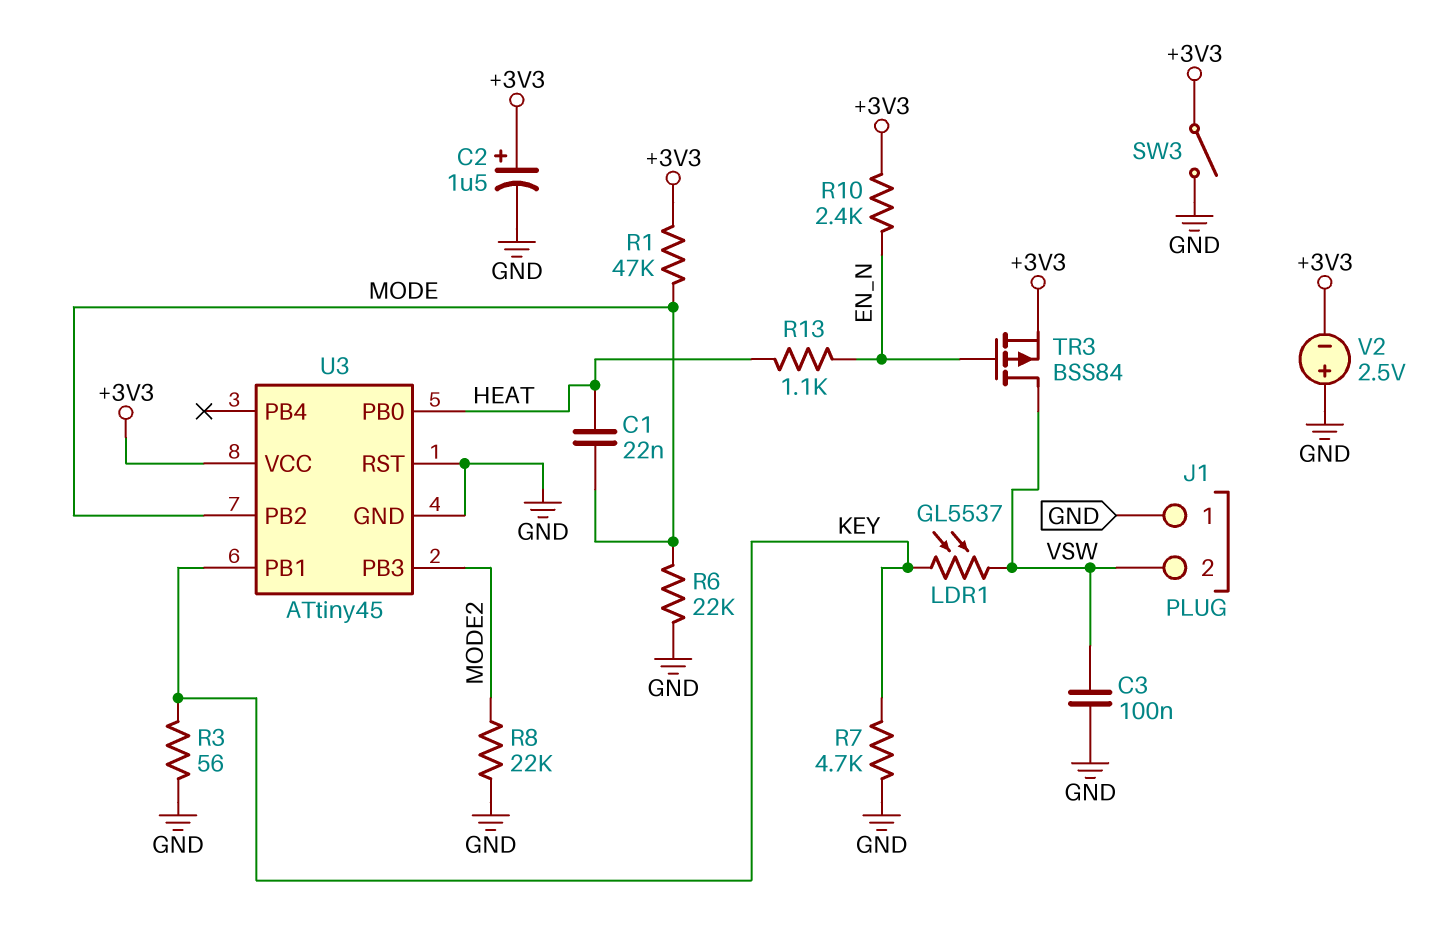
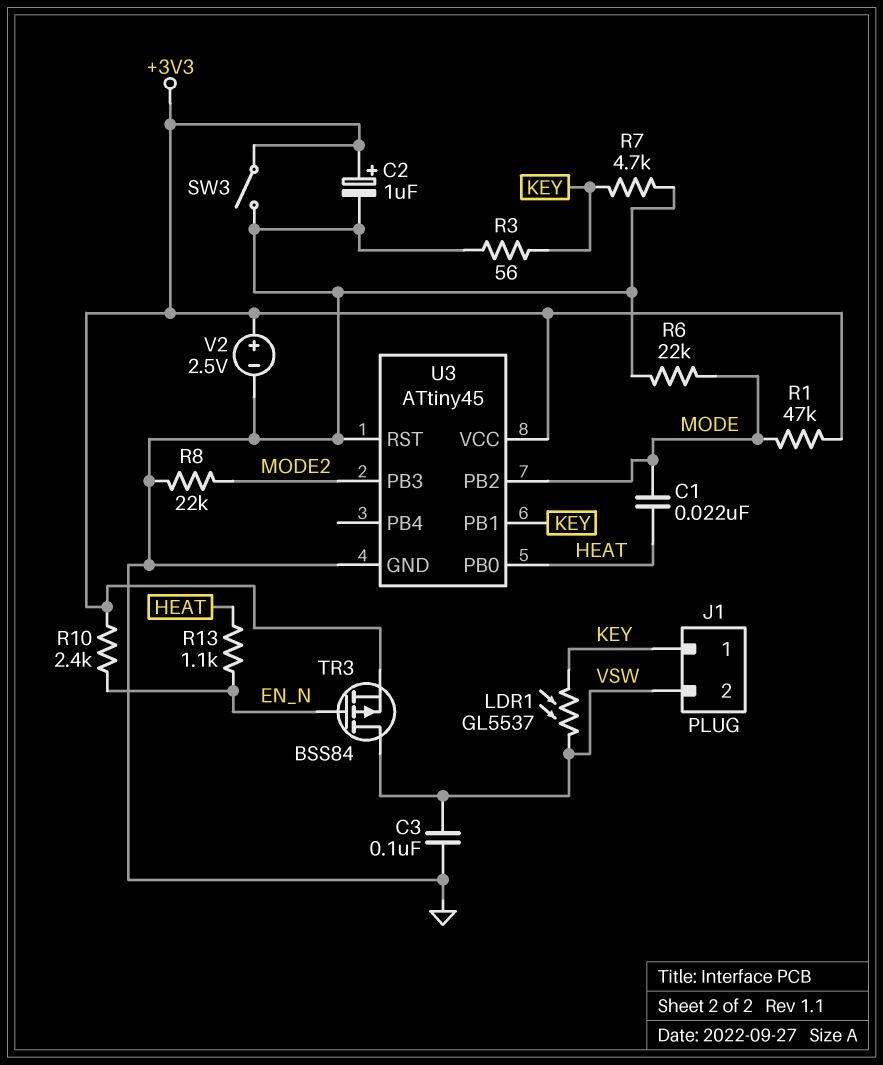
C2: 1.5uF (plus +3V3, minus GND) -> 1uF (plus +3V3, minus GND)
J1 pin 1: GND -> KEY
V2: 2.5V (plus GND, minus +3V3) -> 2.5V (plus +3V3, minus GND)

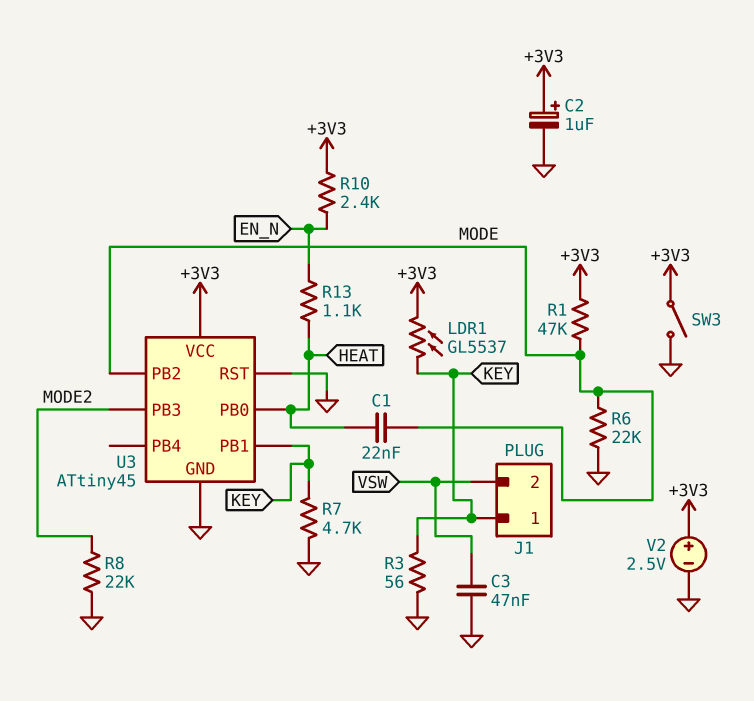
C3: 100nF (GND, VSW) -> 47nF (GND, VSW)
LDR1: GL5537 (KEY, VSW) -> GL5537 (+3V3, KEY)
TR3: PMOS BSS84 (G EN_N, D VSW, S +3V3) -> none

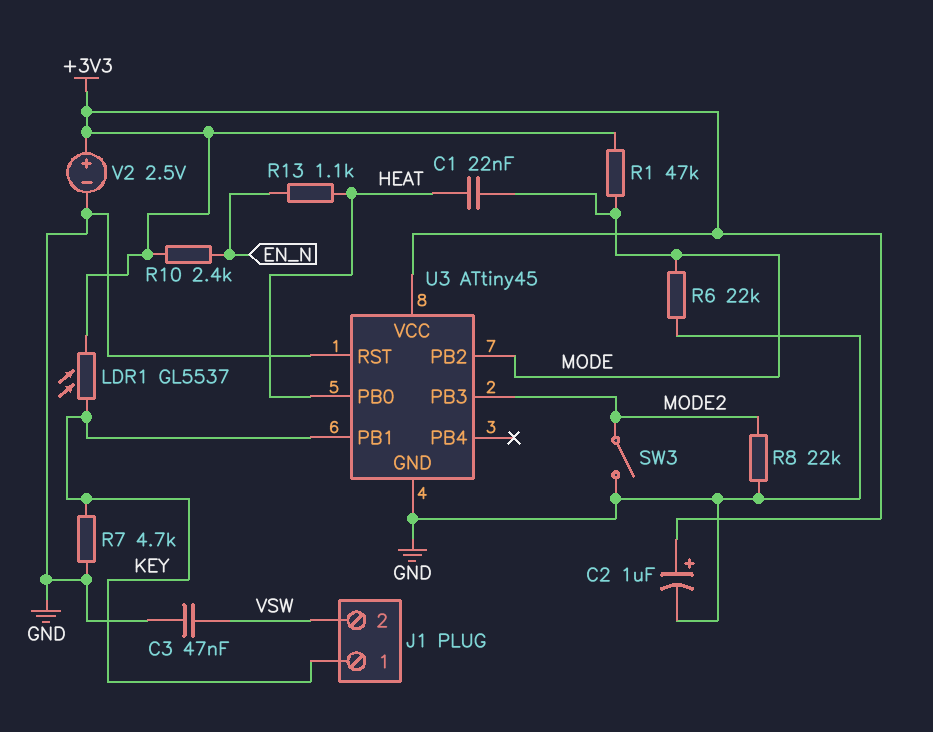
R3: 56 (GND, KEY) -> none
SW3: switch (+3V3, GND) -> switch (GND, MODE2)

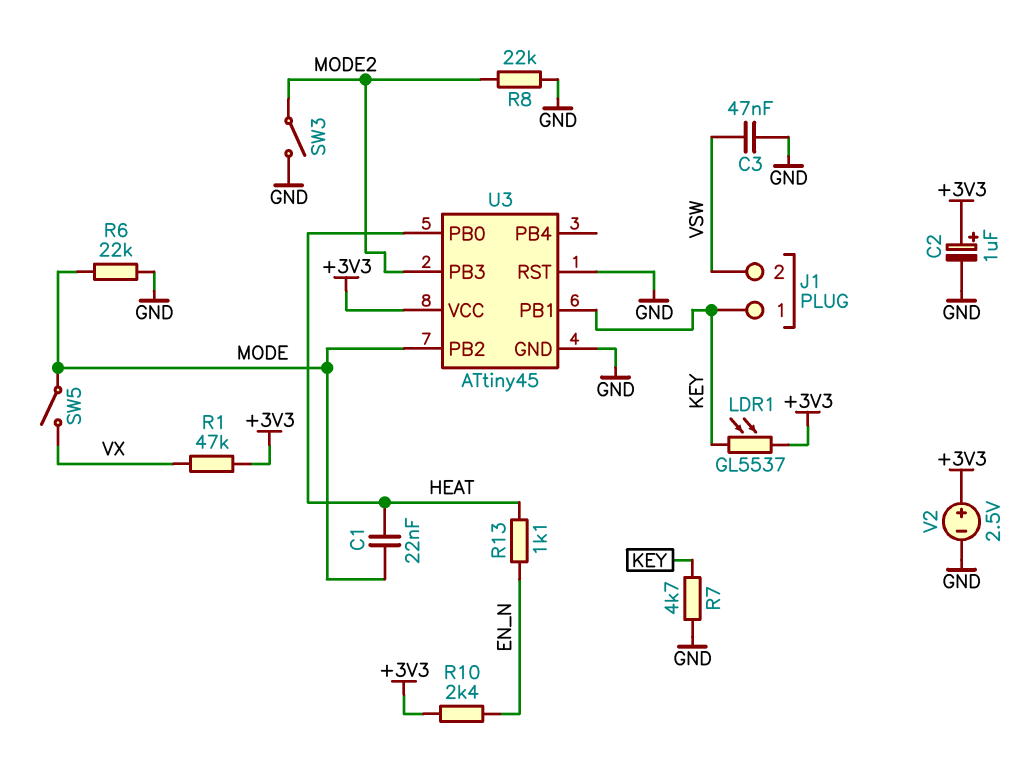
R1: 47k (+3V3, MODE) -> 47k (+3V3, VX)
SW5: none -> switch (MODE, VX)

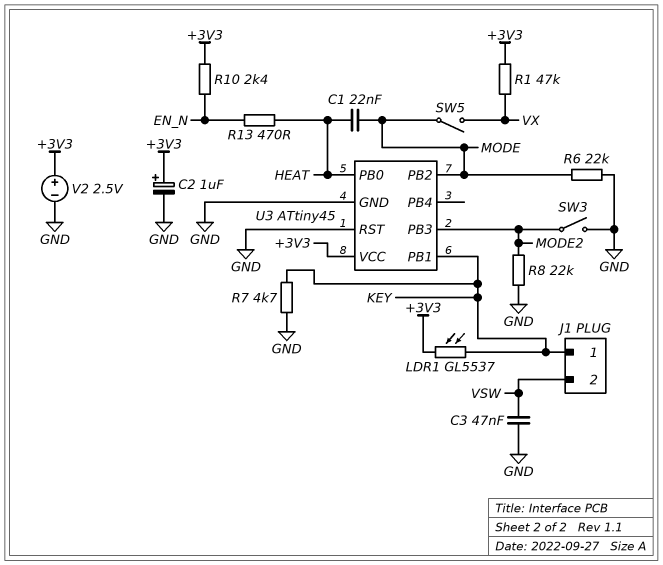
R13: 1.1k (EN_N, HEAT) -> 470 (EN_N, HEAT)

